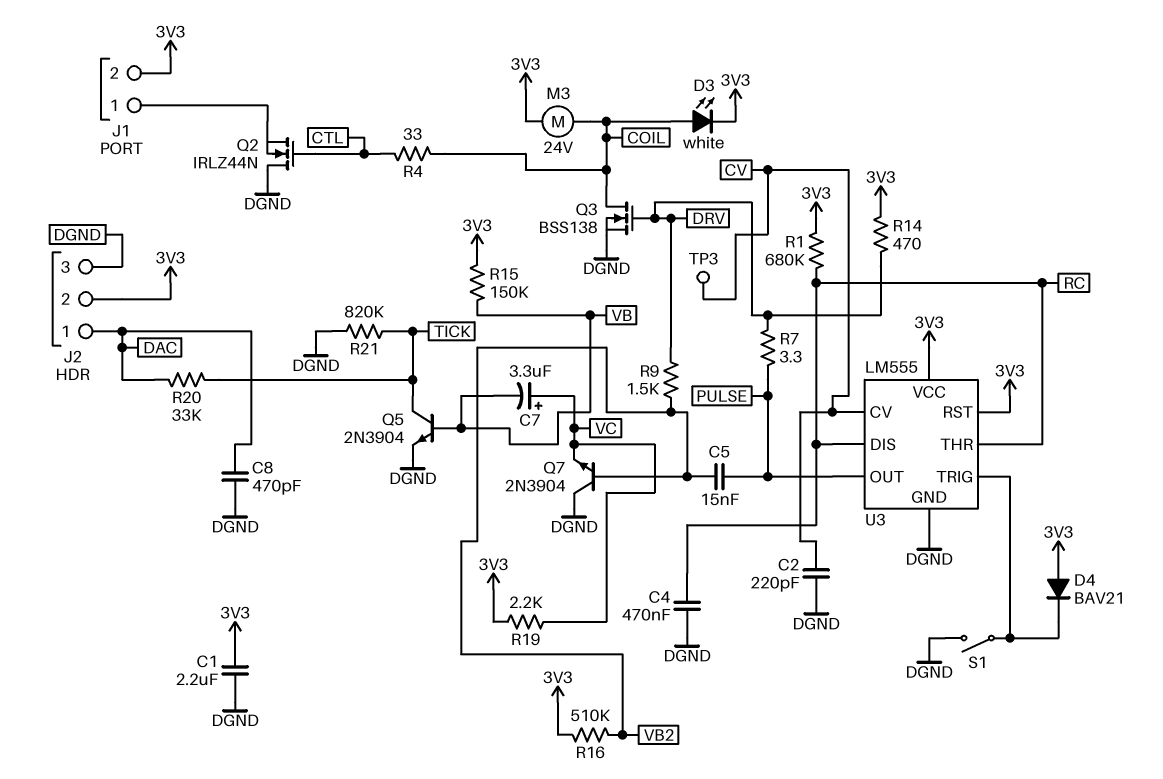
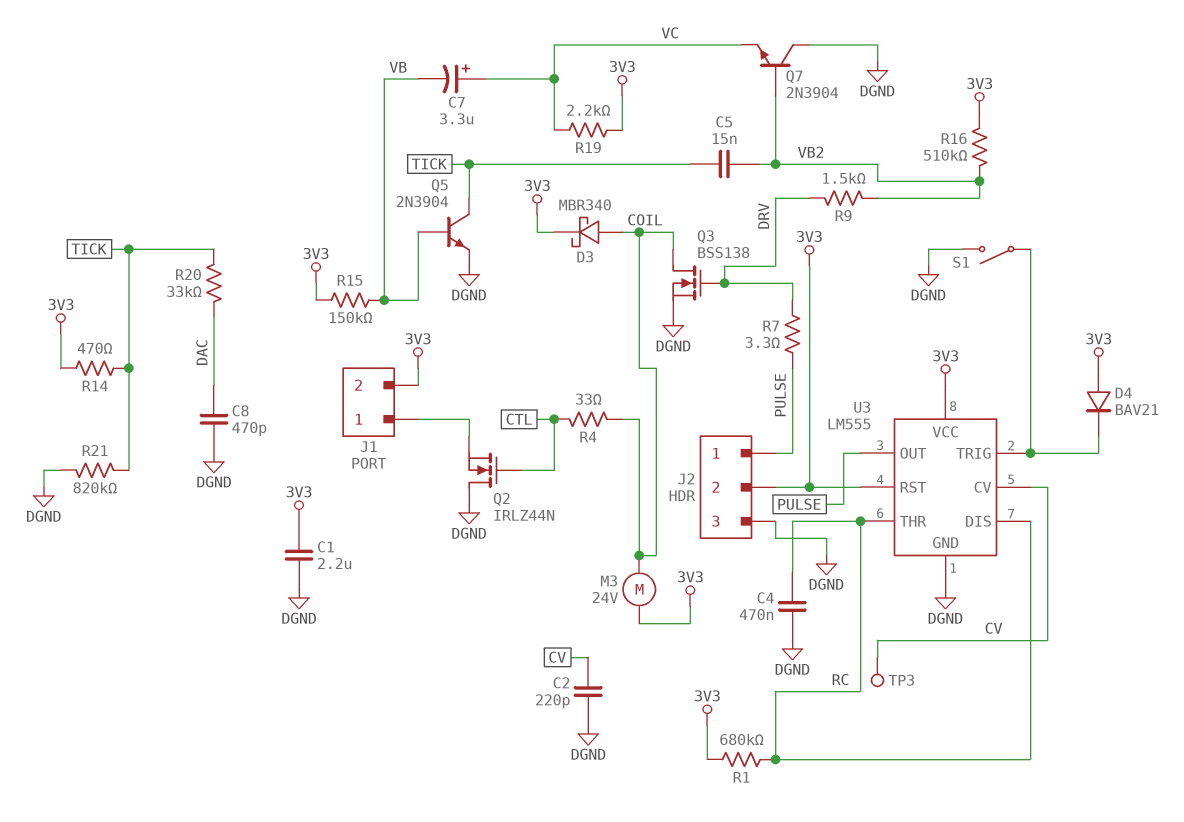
C5: 15nF (PULSE, VB2) -> 15nF (TICK, VB2)
D3: LED white (A COIL, K 3V3) -> schottky MBR340 (A COIL, K 3V3)
J2 pin 1: DAC -> PULSE
R14: 470 (3V3, DRV) -> 470 (3V3, TICK)

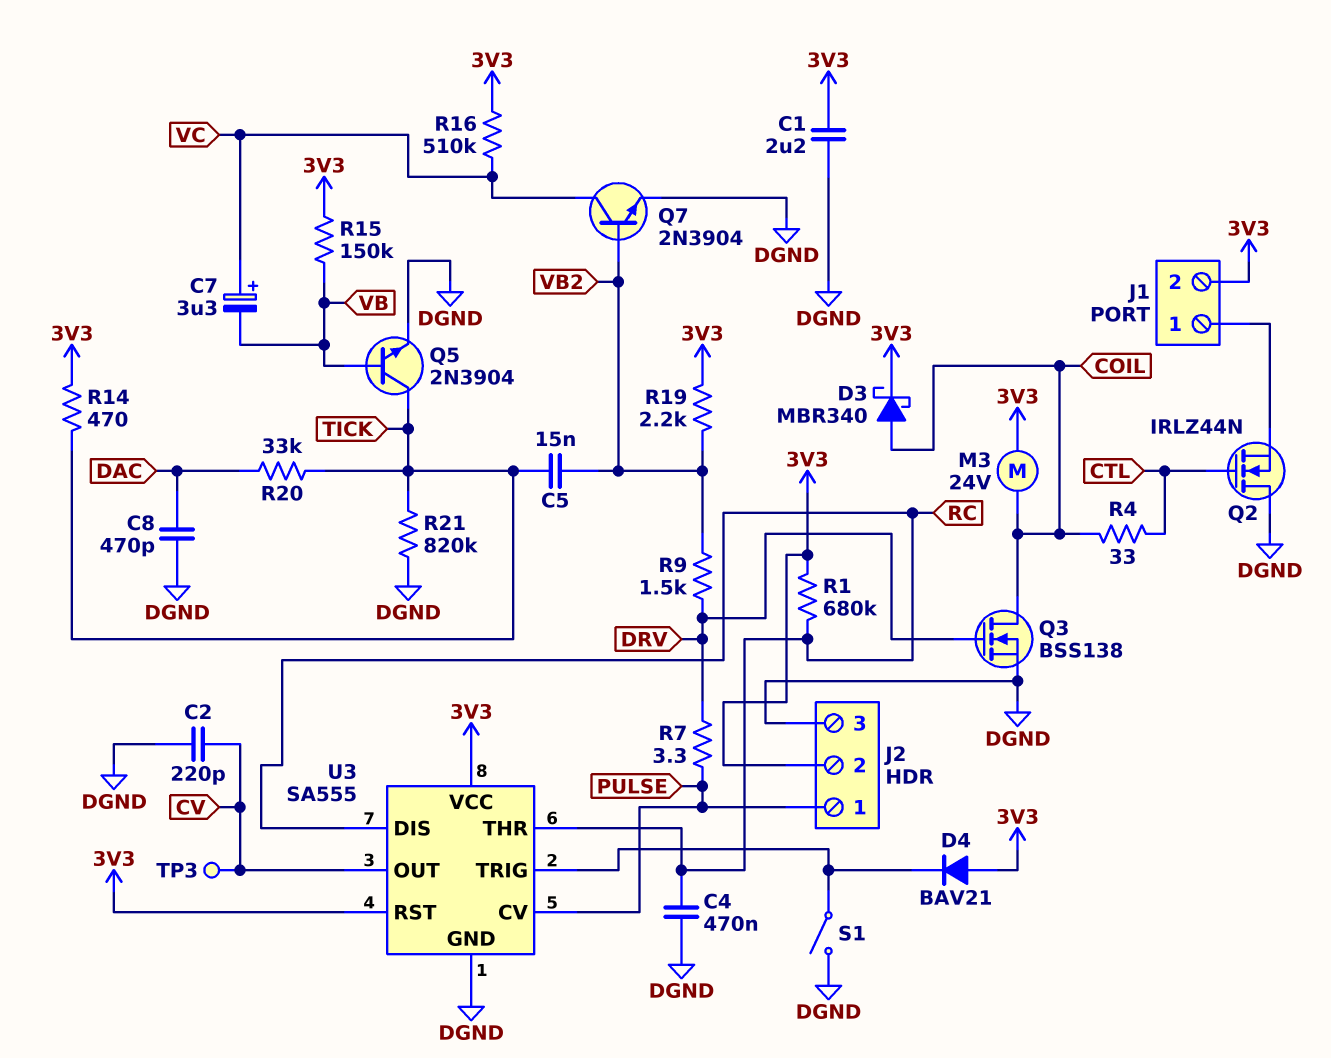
Q7: NPN 2N3904 (B VB2, C DGND, E VC) -> NPN 2N3904 (B VB2, C VC, E DGND)
R16: 510k (3V3, VB2) -> 510k (3V3, VC)
R19: 2.2k (3V3, VC) -> 2.2k (3V3, VB2)
U3: LM555 -> SA555
U3 pin CV: CV -> PULSE
U3 pin OUT: PULSE -> CV

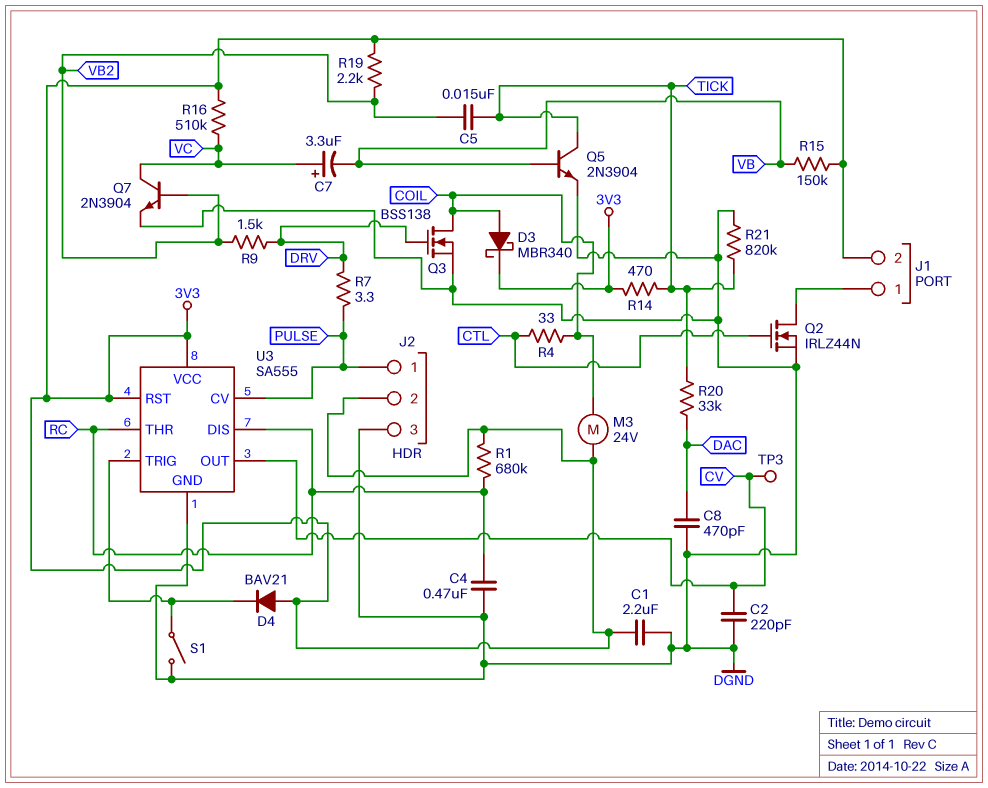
Q2: NMOS IRLZ44N (G CTL, D DGND, S J1/1) -> NMOS IRLZ44N (G CTL, D J1/1, S DGND)

